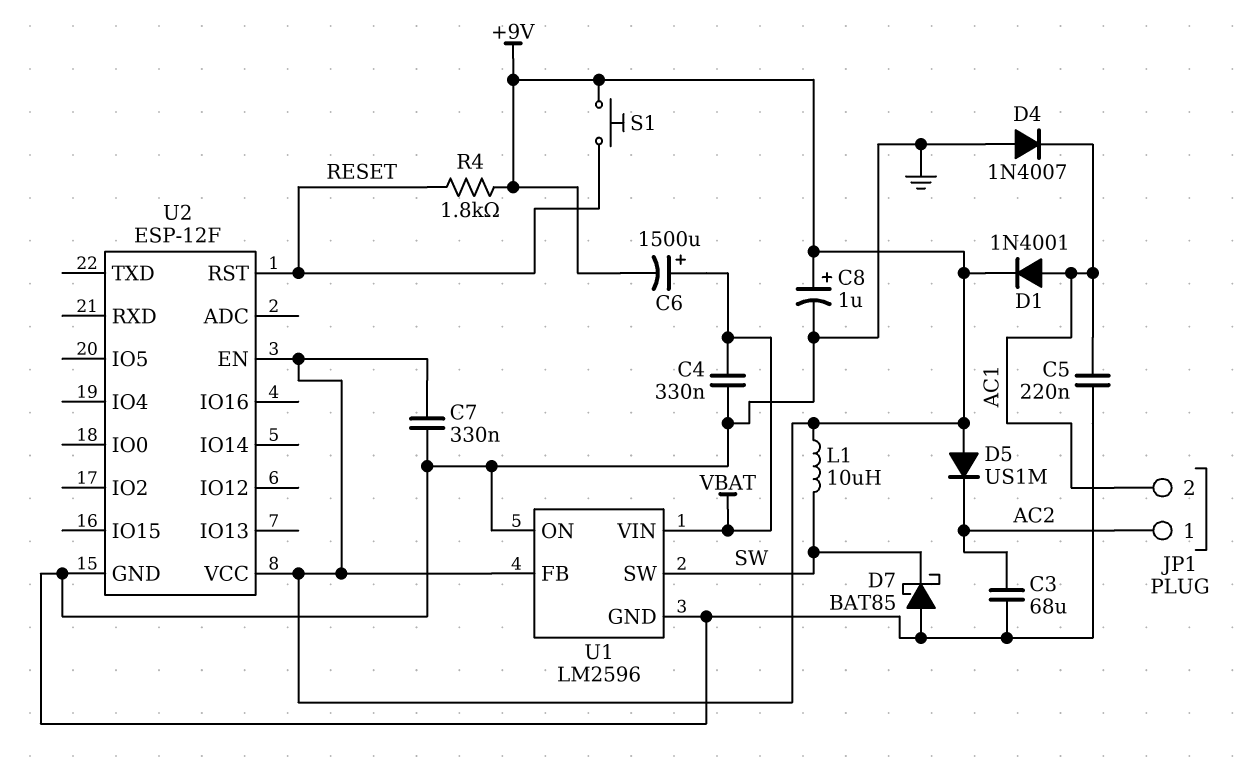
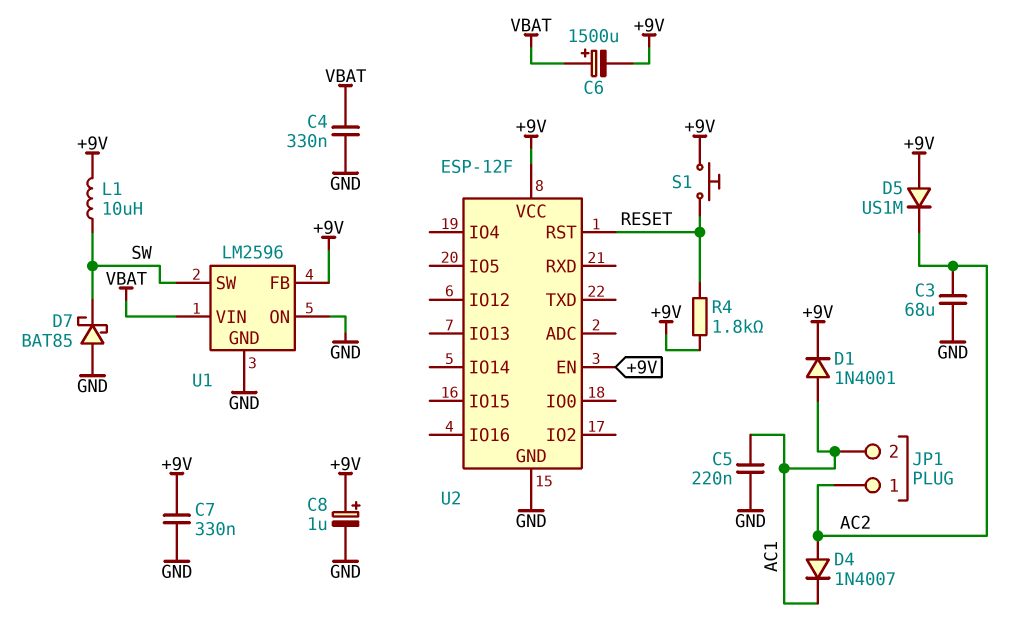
D4: diode 1N4007 (A GND, K AC1) -> diode 1N4007 (A AC2, K AC1)

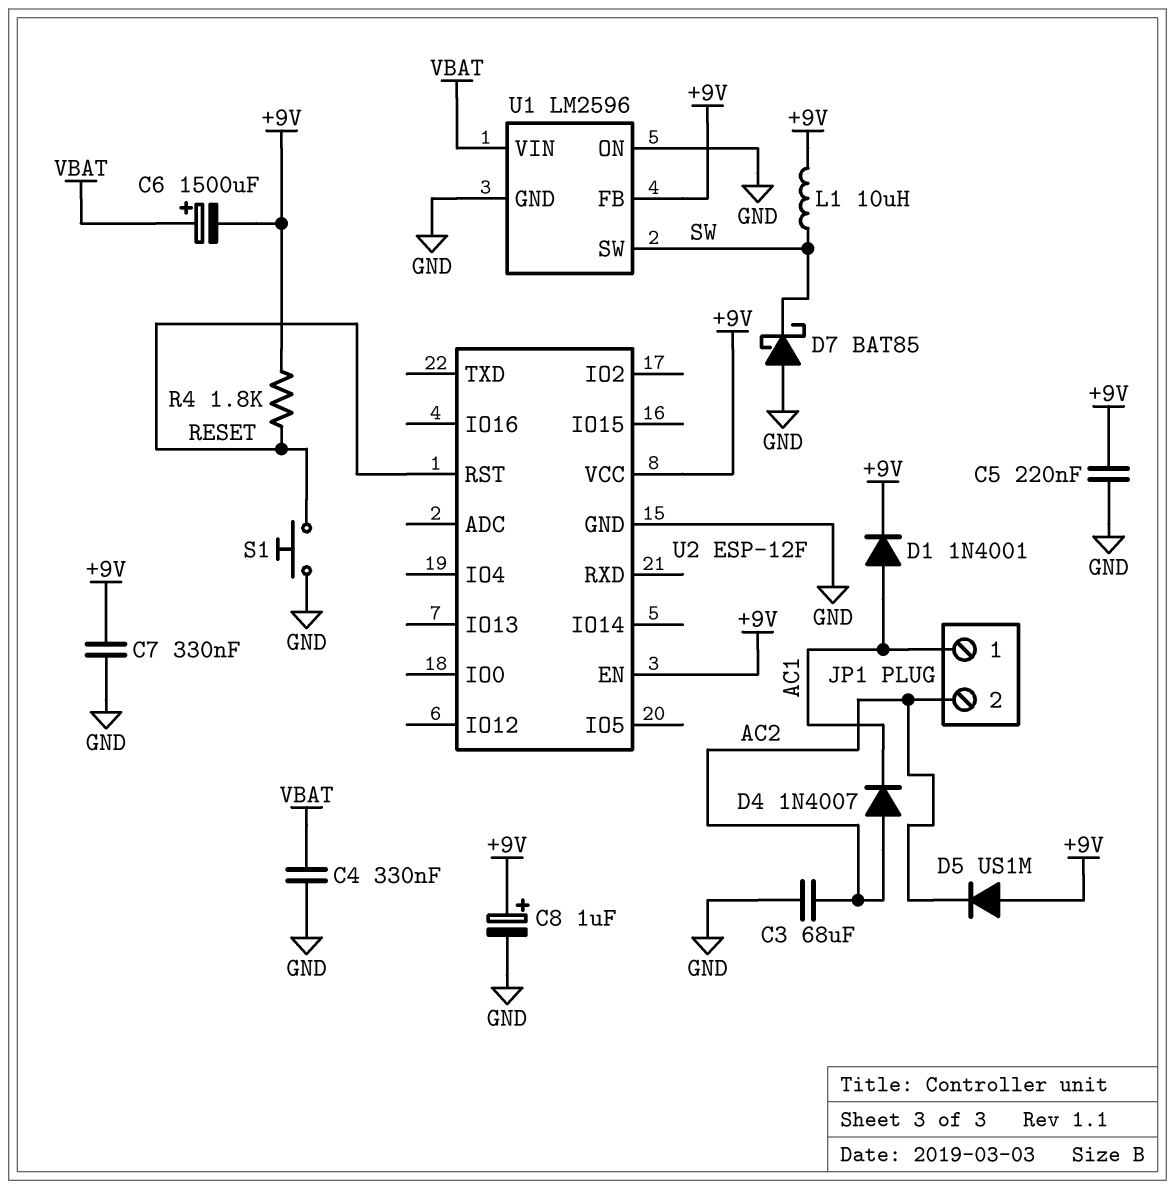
C5: 220nF (AC1, GND) -> 220nF (+9V, GND)
JP1 pin 1: AC2 -> AC1
JP1 pin 2: AC1 -> AC2
S1: button (+9V, RESET) -> button (GND, RESET)

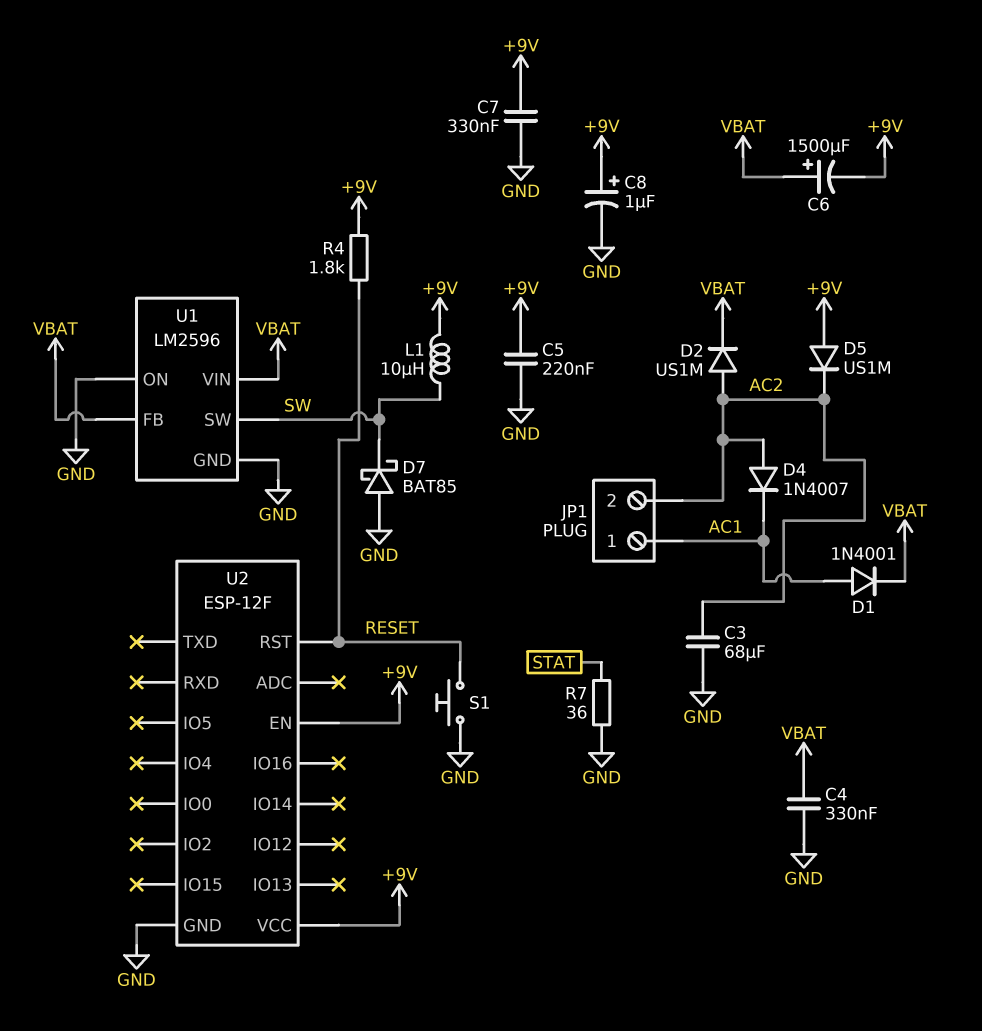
D1: diode 1N4001 (A AC1, K +9V) -> diode 1N4001 (A AC1, K VBAT)
D2: none -> diode US1M (A AC2, K VBAT)
R7: none -> 36 (GND, STAT)
U1 pin FB: +9V -> VBAT

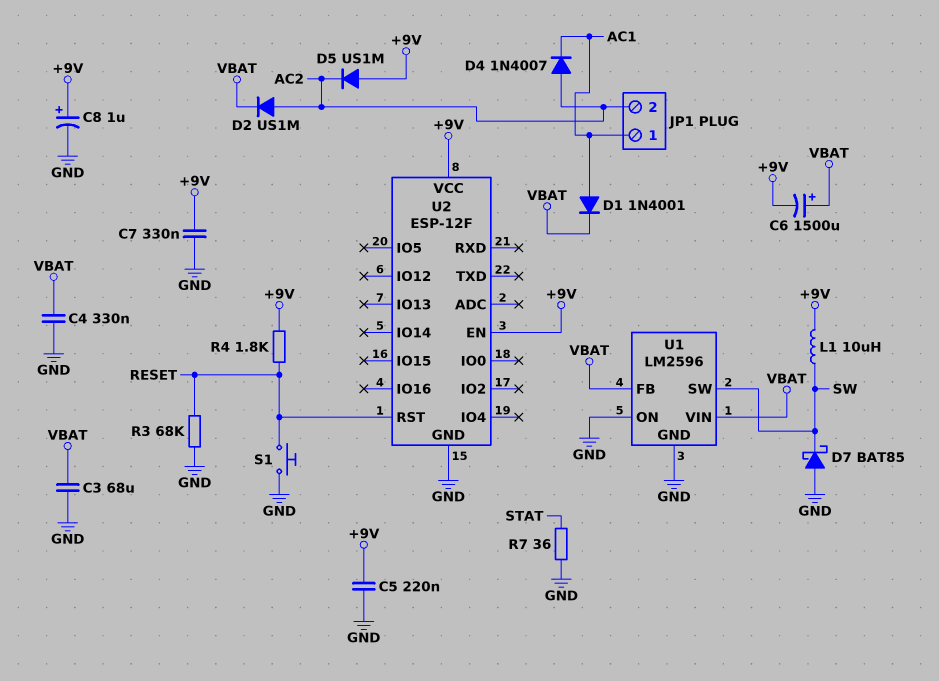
C3: 68uF (AC2, GND) -> 68uF (GND, VBAT)
R3: none -> 68k (GND, RESET)

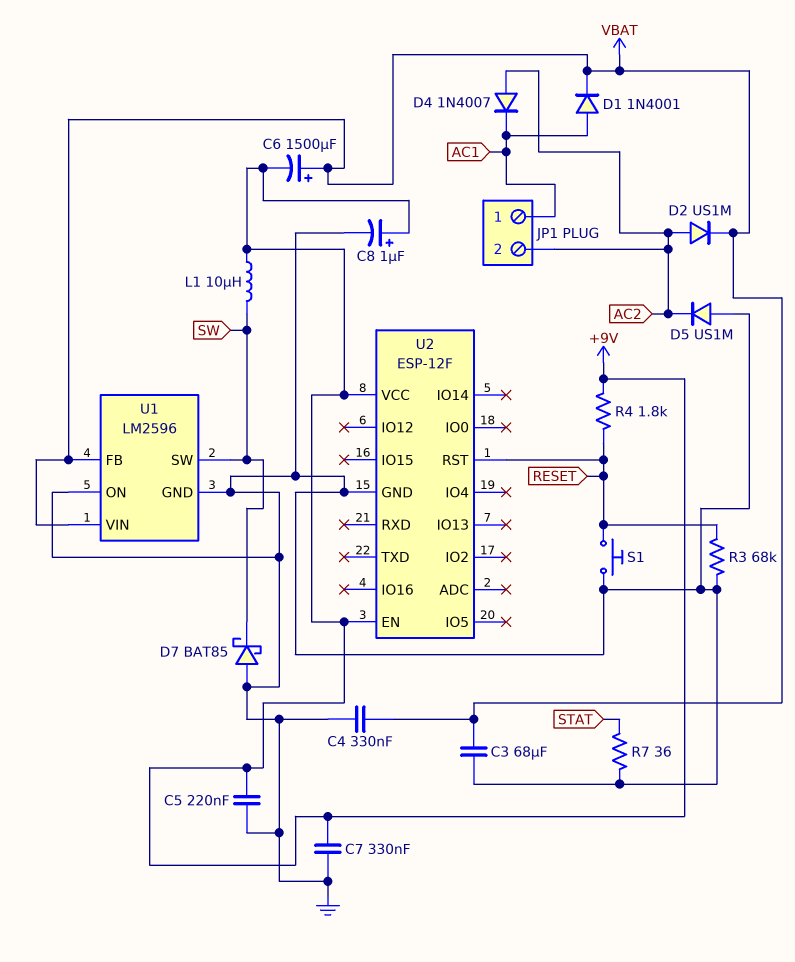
D5: diode US1M (A +9V, K AC2) -> diode US1M (A GND, K AC2)

